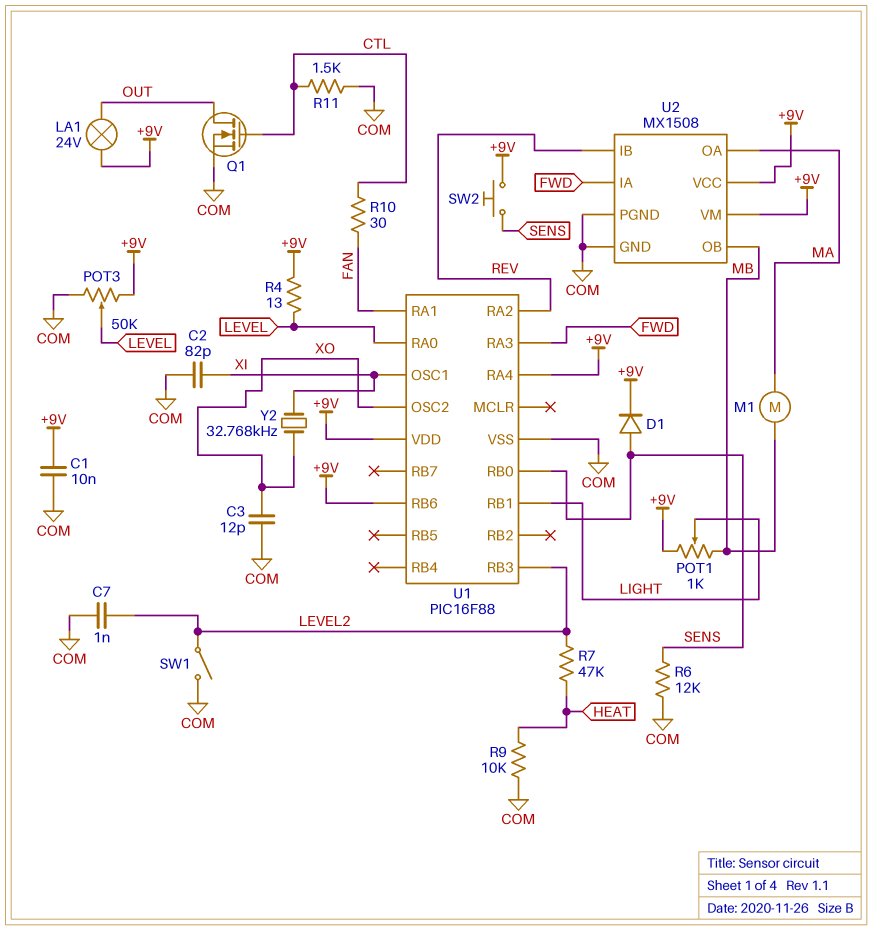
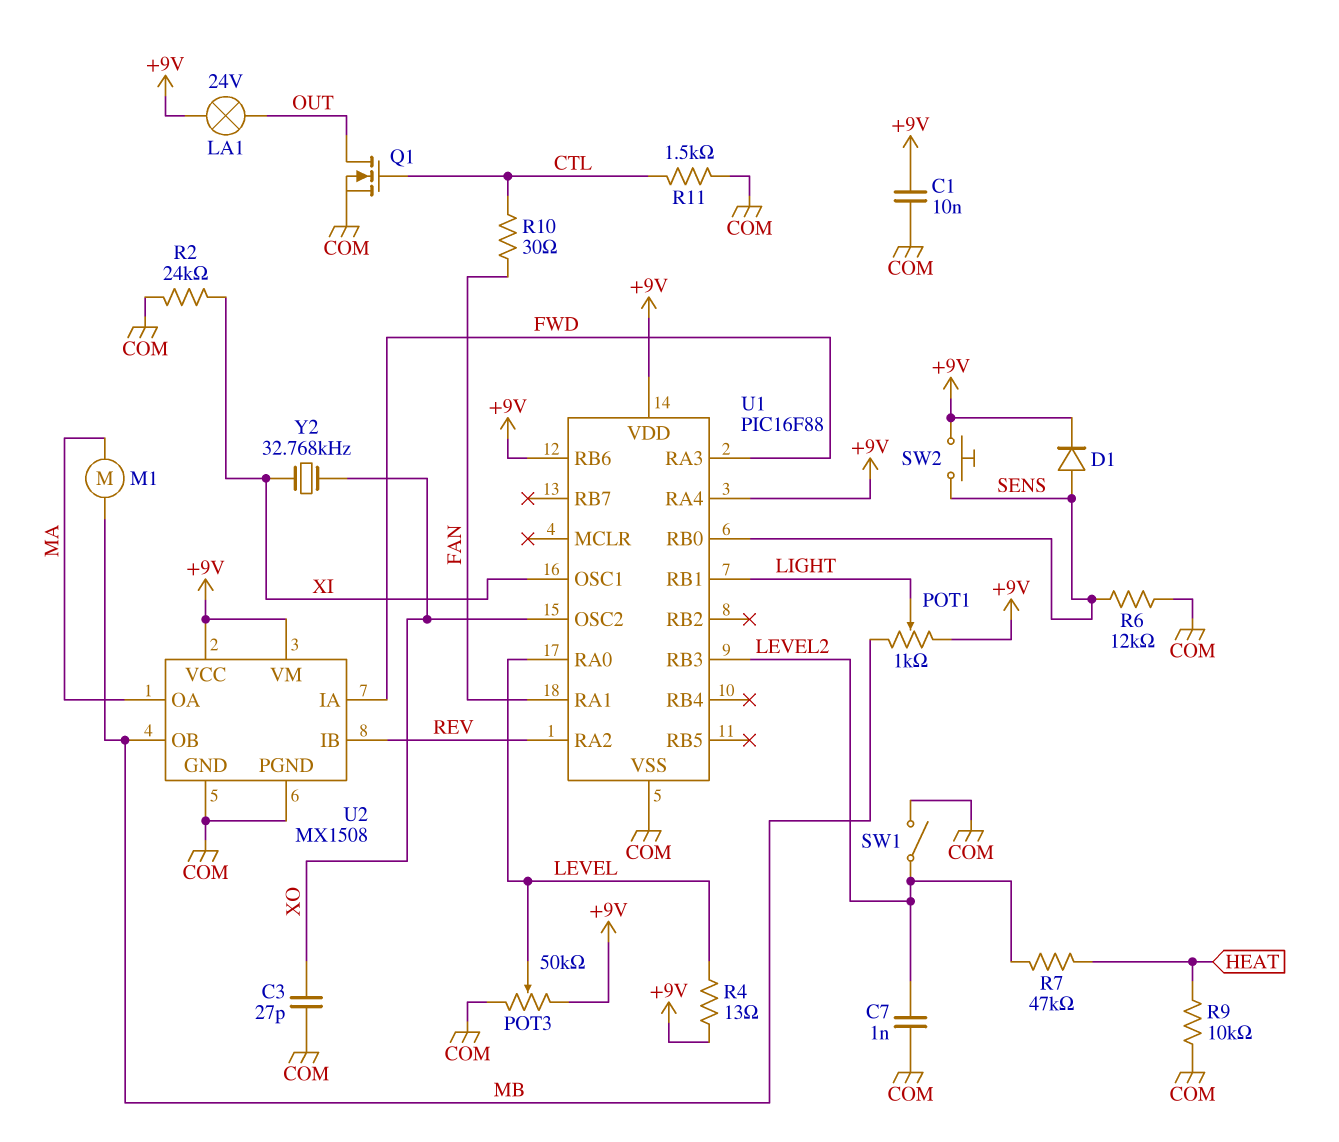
C2: 82pF (COM, XI) -> none
C3: 12pF (COM, XO) -> 27pF (COM, XO)
R2: none -> 24k (COM, XI)

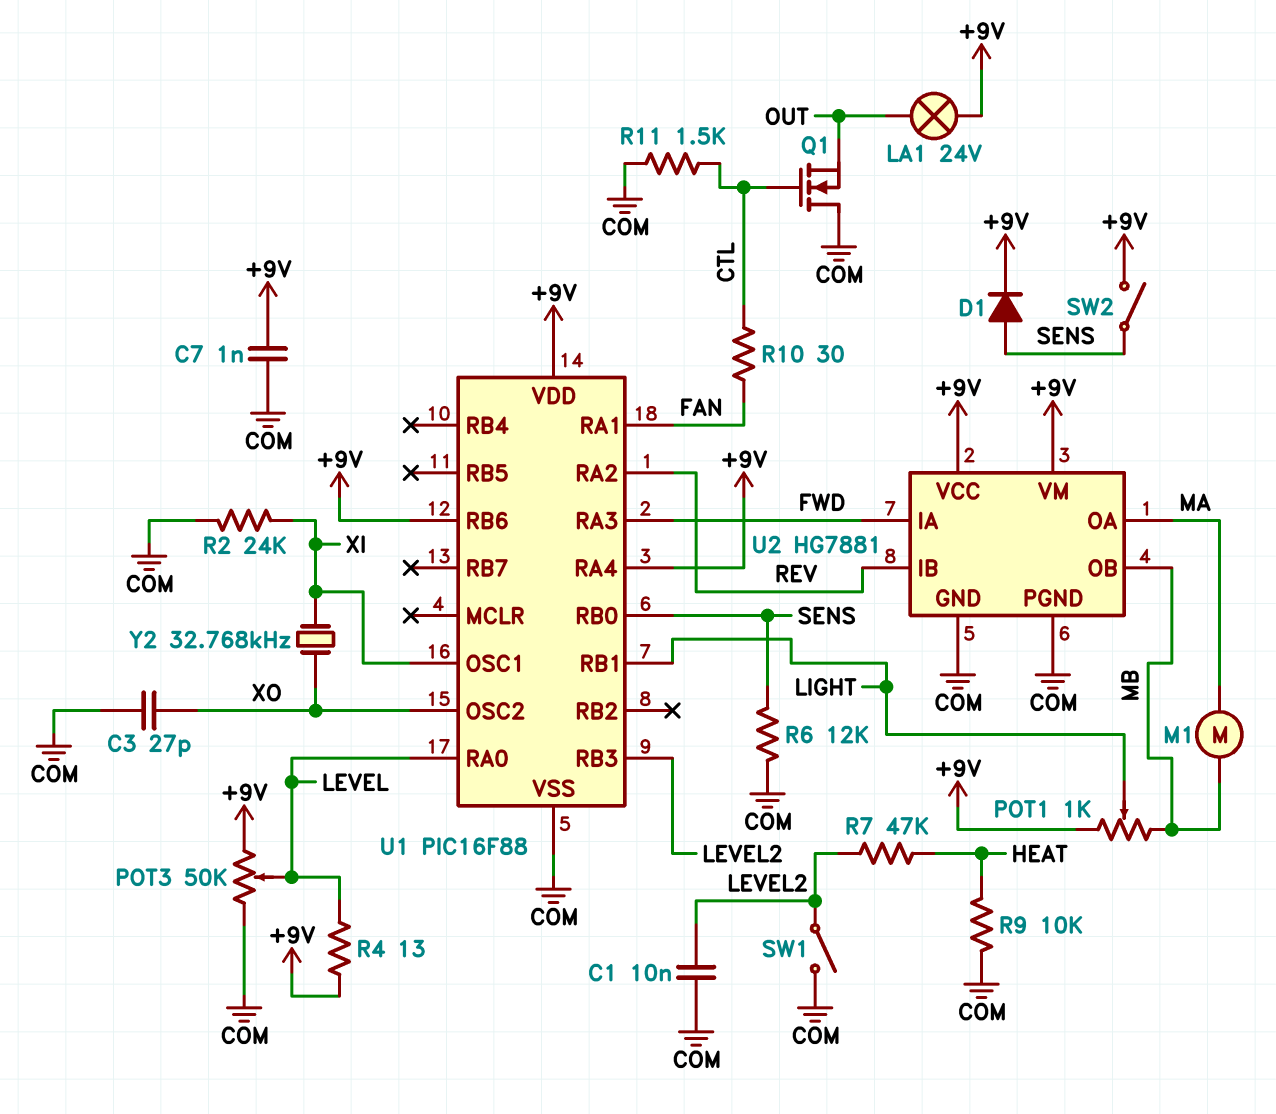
C1: 10nF (+9V, COM) -> 10nF (COM, LEVEL2)
C7: 1nF (COM, LEVEL2) -> 1nF (+9V, COM)
Q1: NMOS (G CTL, D OUT, S COM) -> NMOS (G CTL, D COM, S OUT)
SW2: button (+9V, SENS) -> switch (+9V, SENS)
U2: MX1508 -> HG7881

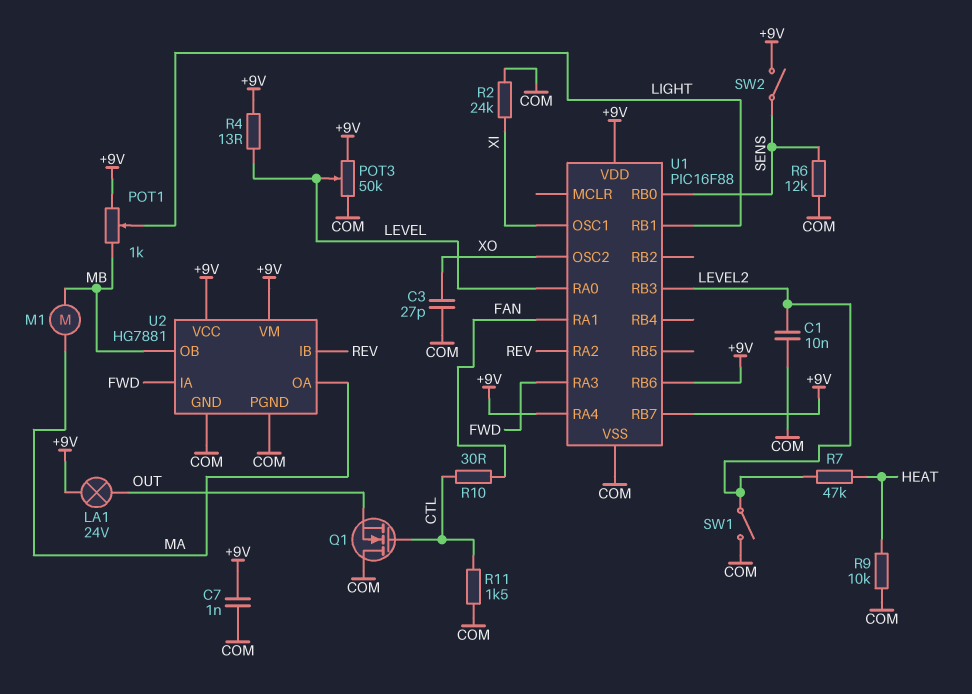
D1: diode (A SENS, K +9V) -> none
U1 pin RB7: none -> +9V
Y2: 32.768kHz (XI, XO) -> none

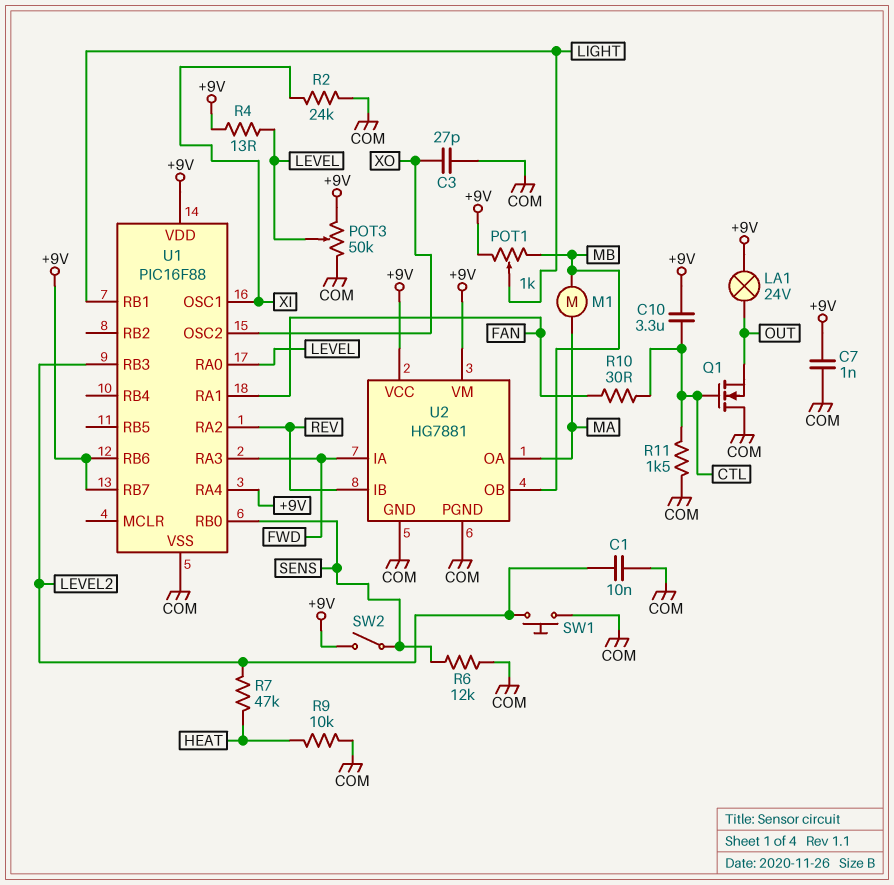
C10: none -> 3.3uF (+9V, CTL)
SW1: switch (COM, LEVEL2) -> button (COM, LEVEL2)

